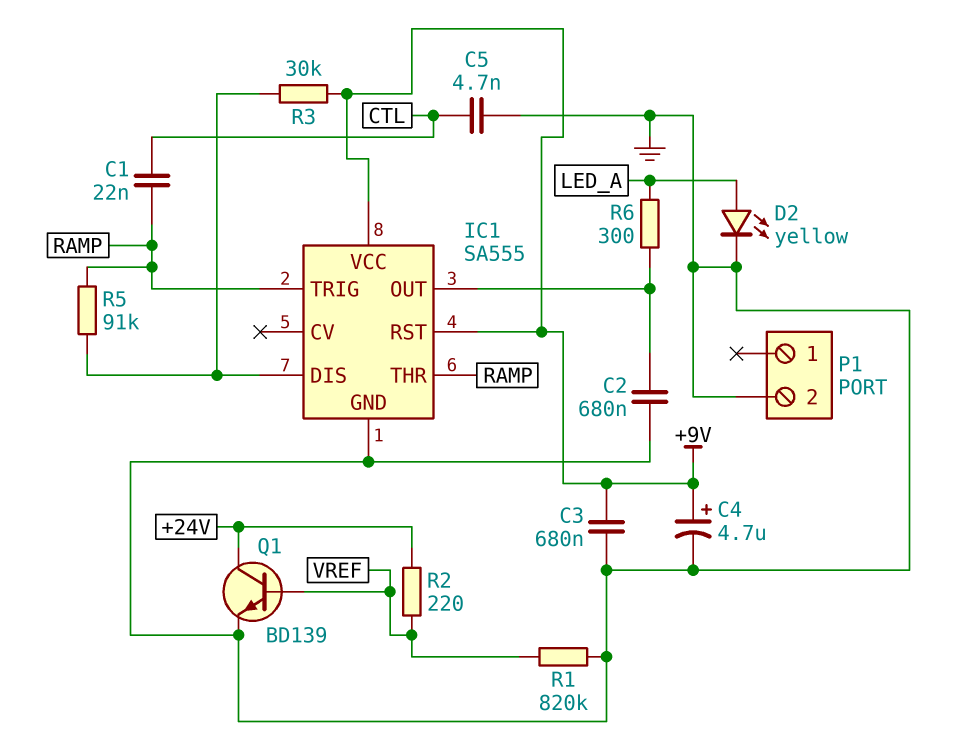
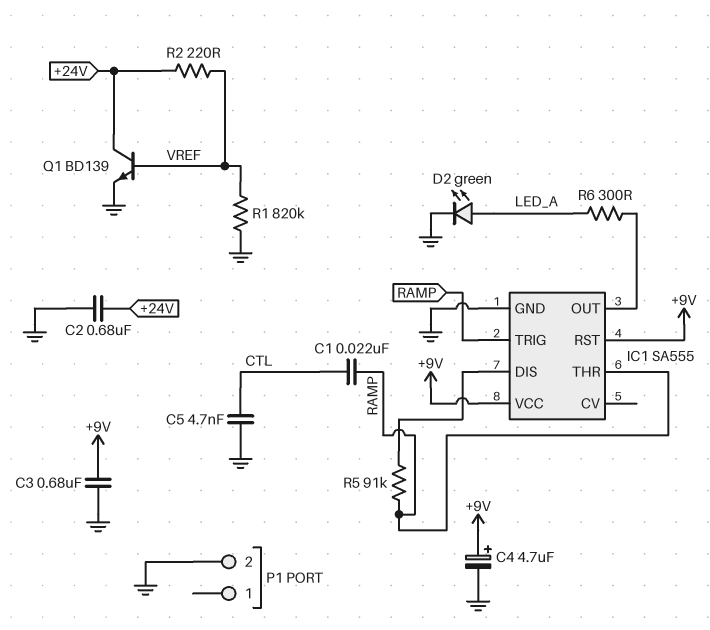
C2: 680nF (GND, IC1/OUT) -> 680nF (+24V, GND)
D2: LED yellow (A LED_A, K GND) -> LED green (A LED_A, K GND)
R3: 30k (+9V, IC1/DIS) -> none

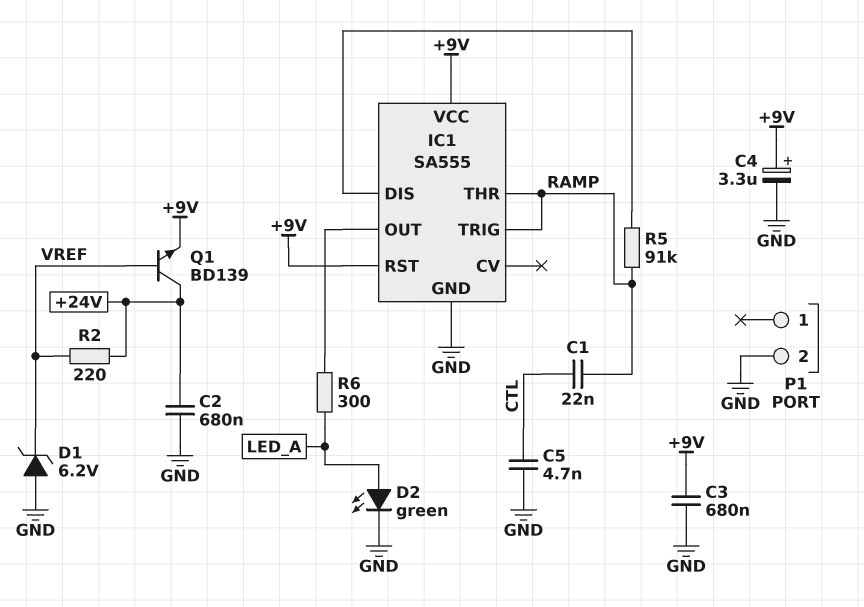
C4: 4.7uF (plus +9V, minus GND) -> 3.3uF (plus +9V, minus GND)
D1: none -> zener 6.2V (A GND, K VREF)
Q1: NPN BD139 (B VREF, C +24V, E GND) -> NPN BD139 (B VREF, C +24V, E +9V)
R1: 820k (GND, VREF) -> none

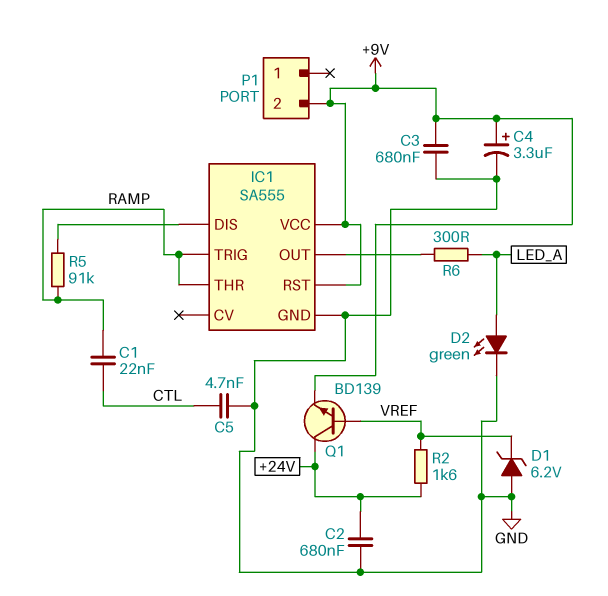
P1 pin 2: GND -> +9V
R2: 220 (+24V, VREF) -> 1.6k (+24V, VREF)

